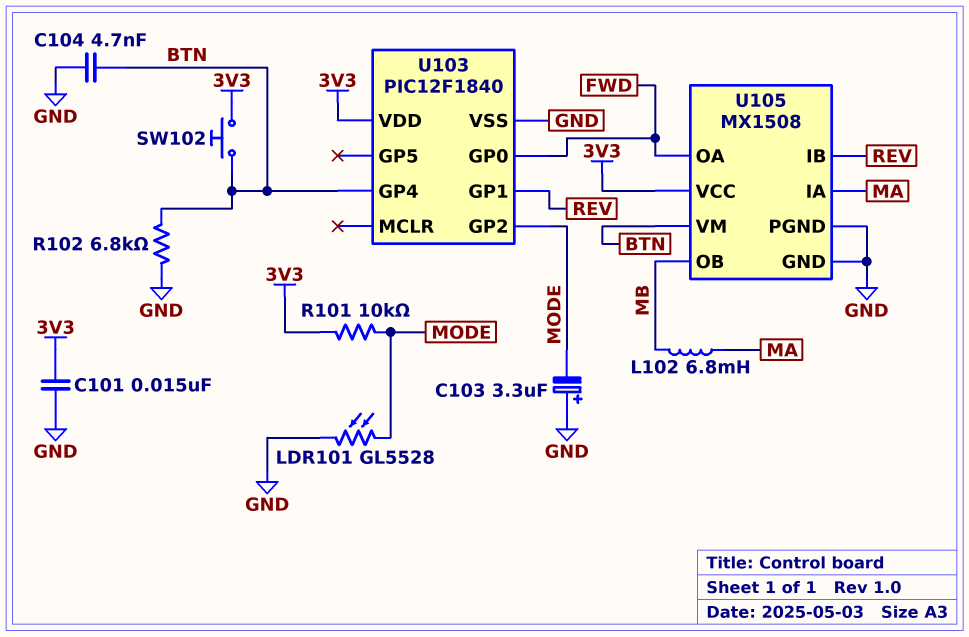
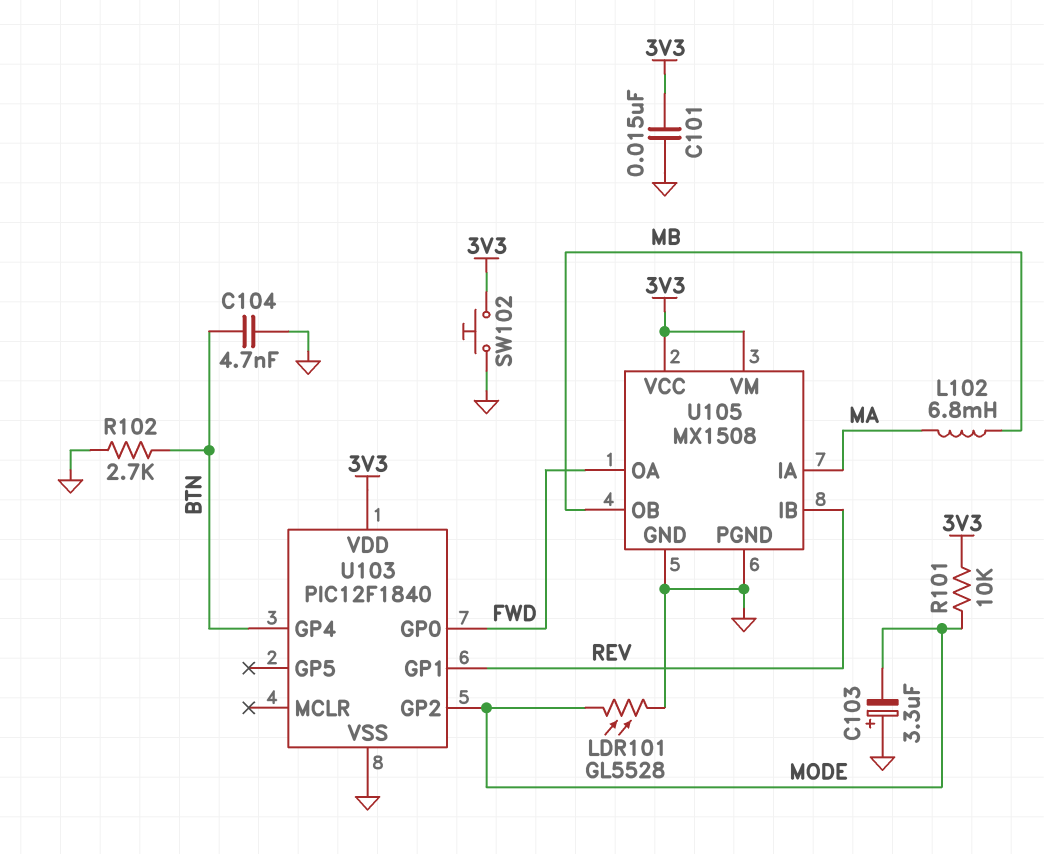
R102: 6.8k (BTN, GND) -> 2.7k (BTN, GND)
SW102: button (3V3, BTN) -> button (3V3, GND)
U105 pin VM: BTN -> 3V3

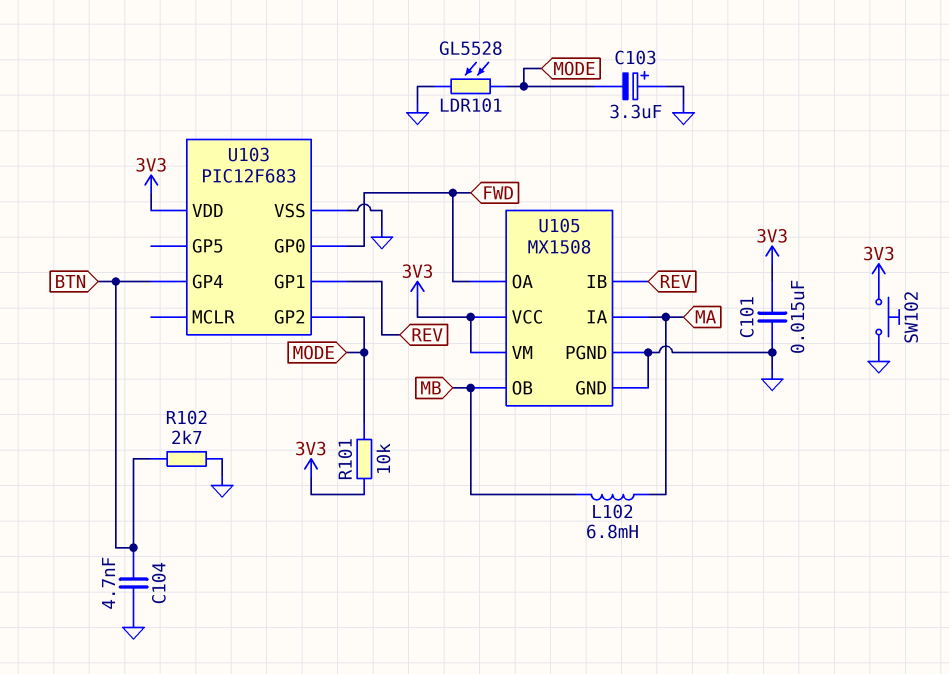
U103: PIC12F1840 -> PIC12F683

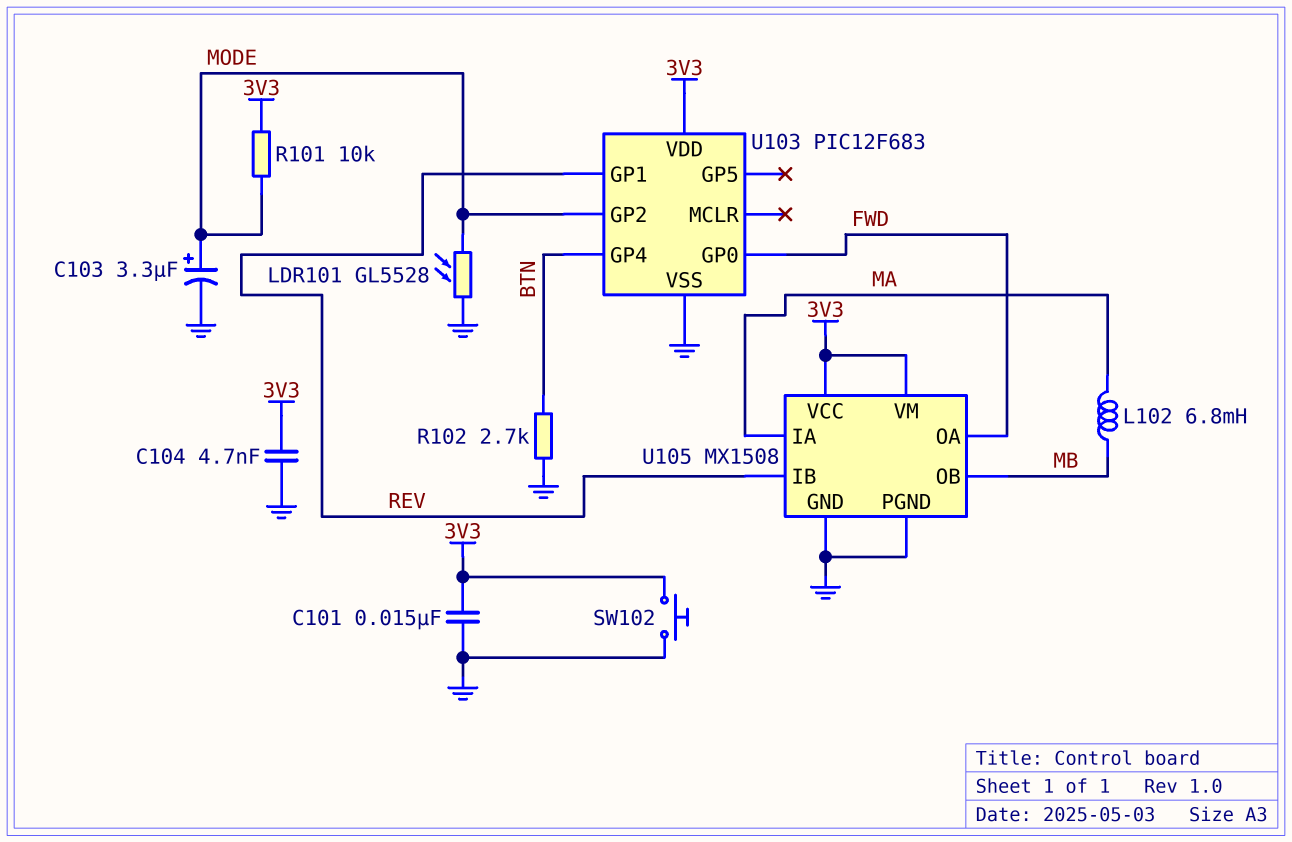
C103: 3.3uF (plus GND, minus MODE) -> 3.3uF (plus MODE, minus GND)
C104: 4.7nF (BTN, GND) -> 4.7nF (3V3, GND)

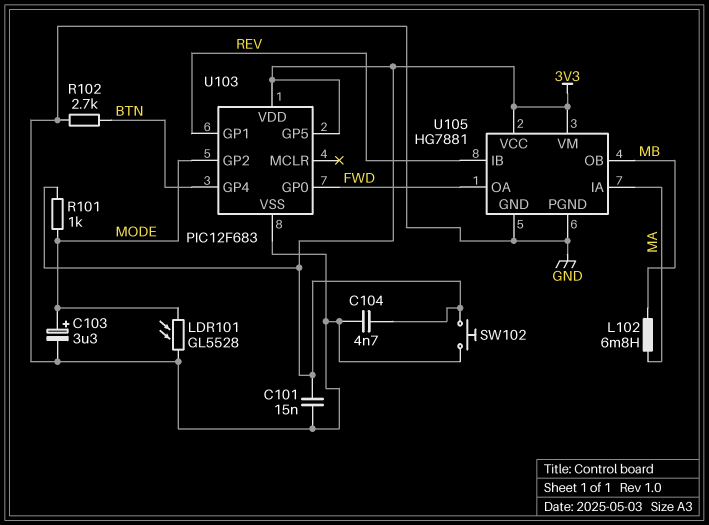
R101: 10k (3V3, MODE) -> 1k (3V3, MODE)
U103 pin GP5: none -> 3V3
U105: MX1508 -> HG7881

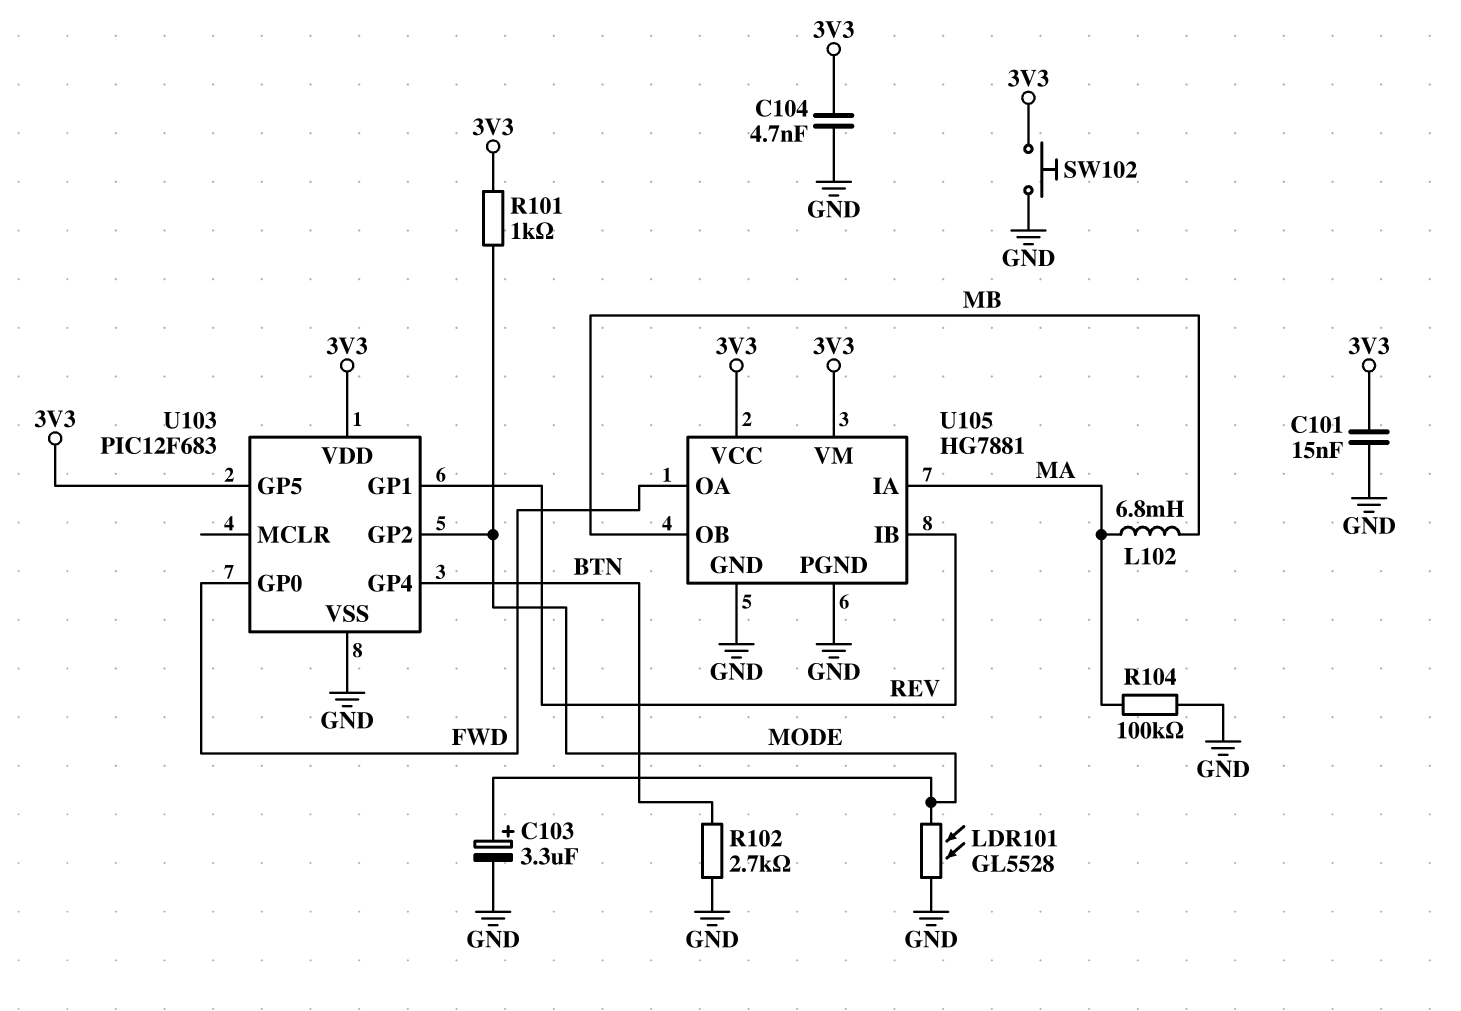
R104: none -> 100k (GND, MA)

